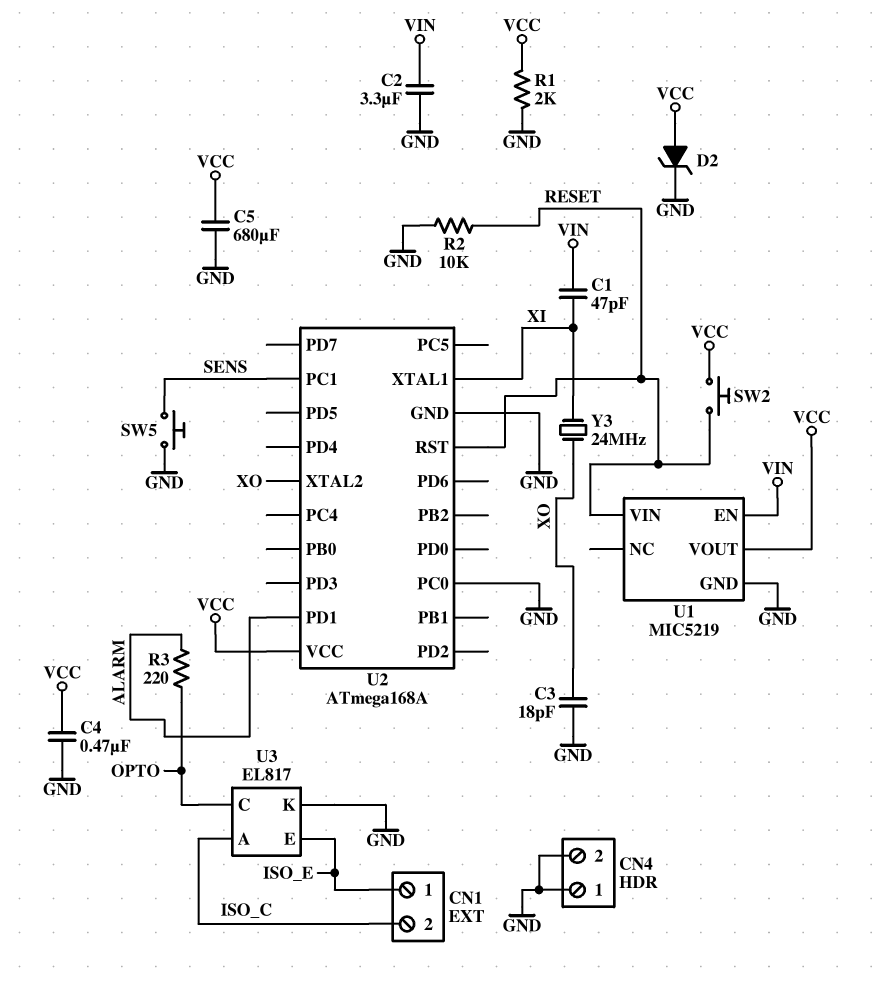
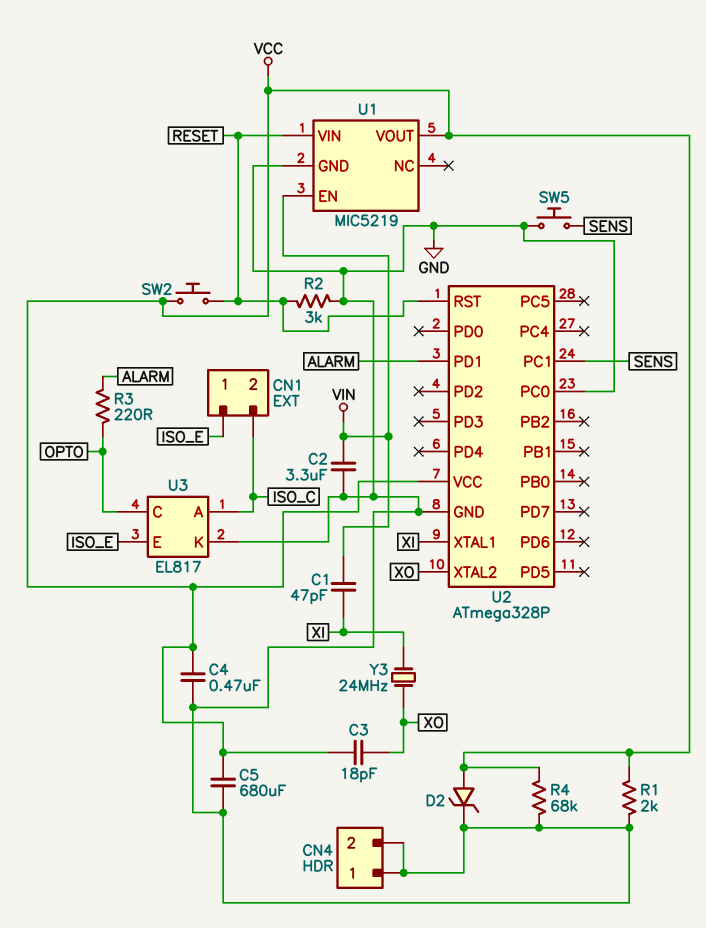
C3: 18pF (GND, XO) -> 18pF (VCC, XO)
R2: 10k (GND, RESET) -> 3k (GND, RESET)
R4: none -> 68k (GND, VCC)
U2: ATmega168A -> ATmega328P

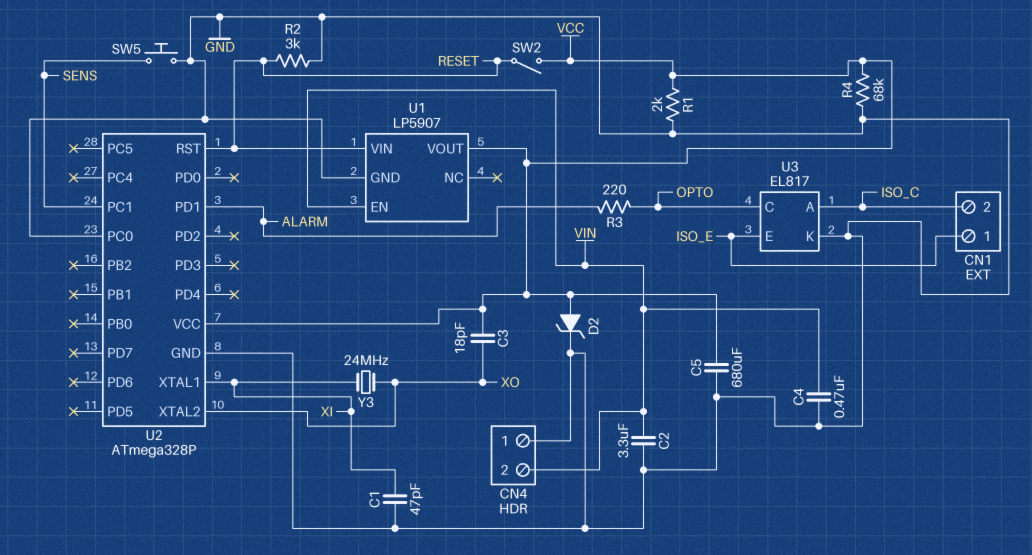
C1: 47pF (VIN, XI) -> 47pF (GND, XI)
C4: 470nF (GND, VCC) -> 470nF (GND, VIN)
CN4 pin 2: GND -> VIN
SW2: button (RESET, VCC) -> switch (RESET, VCC)
U1: MIC5219 -> LP5907

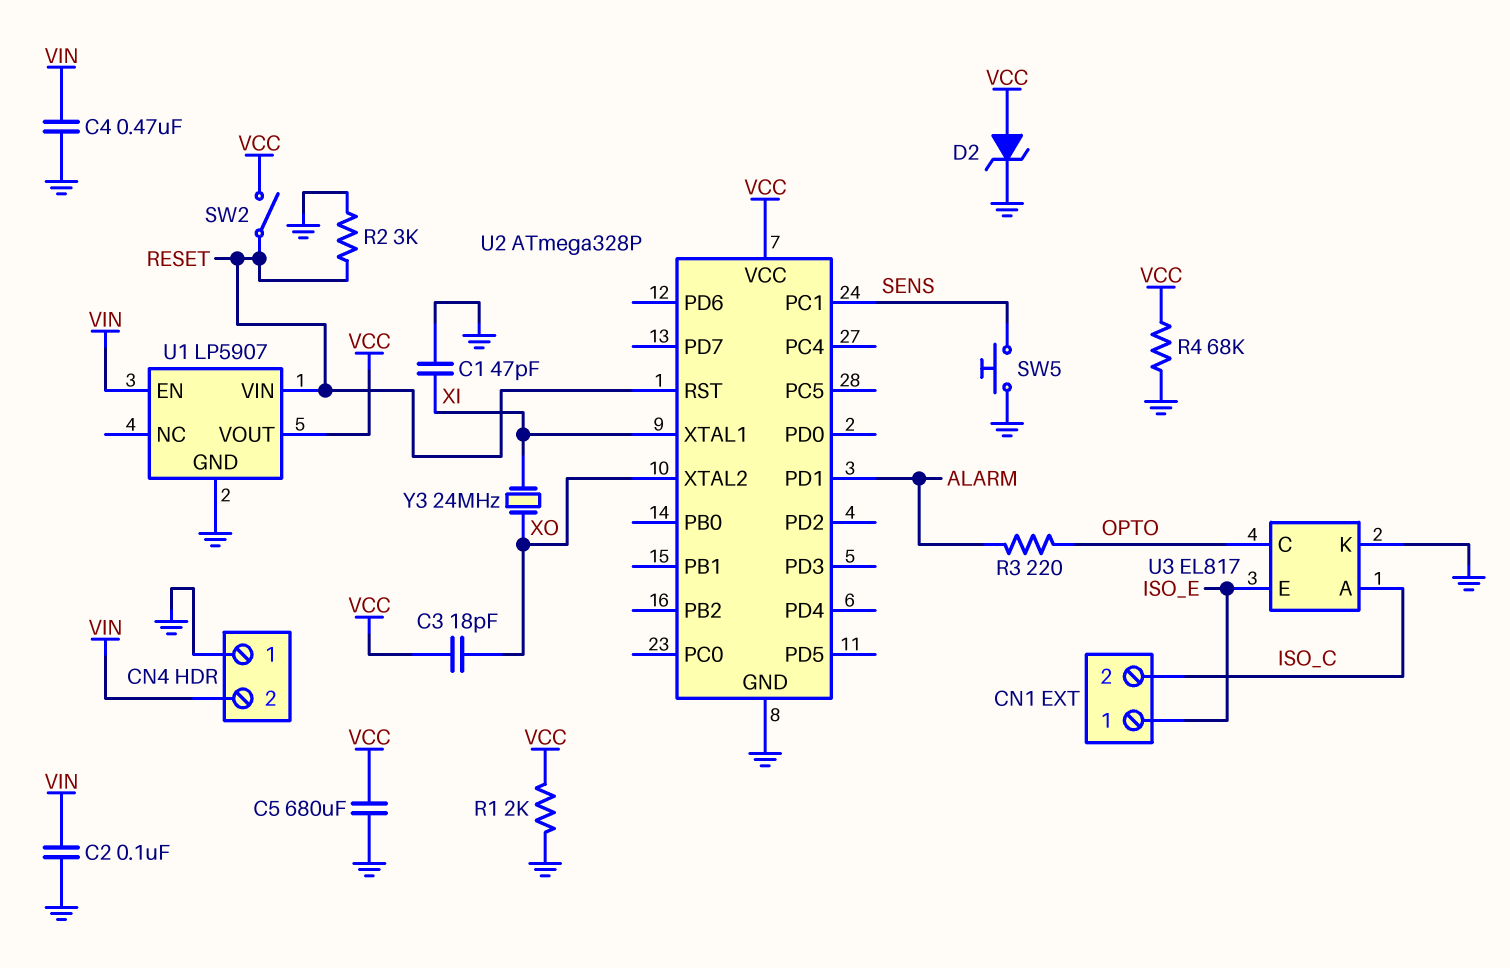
C2: 3.3uF (GND, VIN) -> 100nF (GND, VIN)
U2 pin PC0: GND -> none

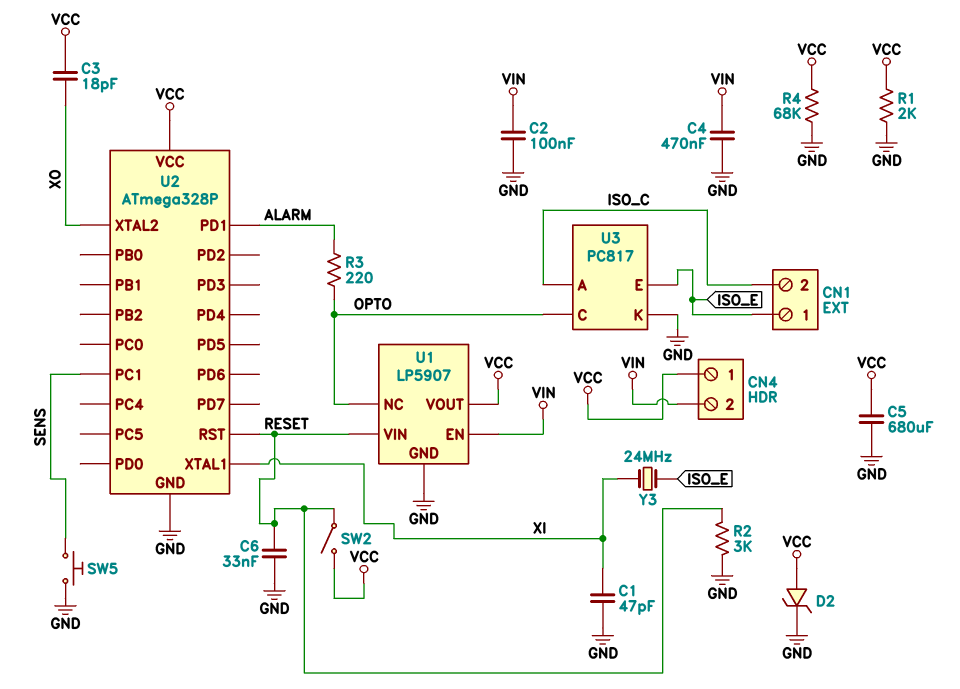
C6: none -> 33nF (GND, RESET)
CN4 pin 1: GND -> VCC
U1 pin NC: none -> OPTO
U3: EL817 -> PC817
Y3: 24MHz (XI, XO) -> 24MHz (ISO_E, XI)

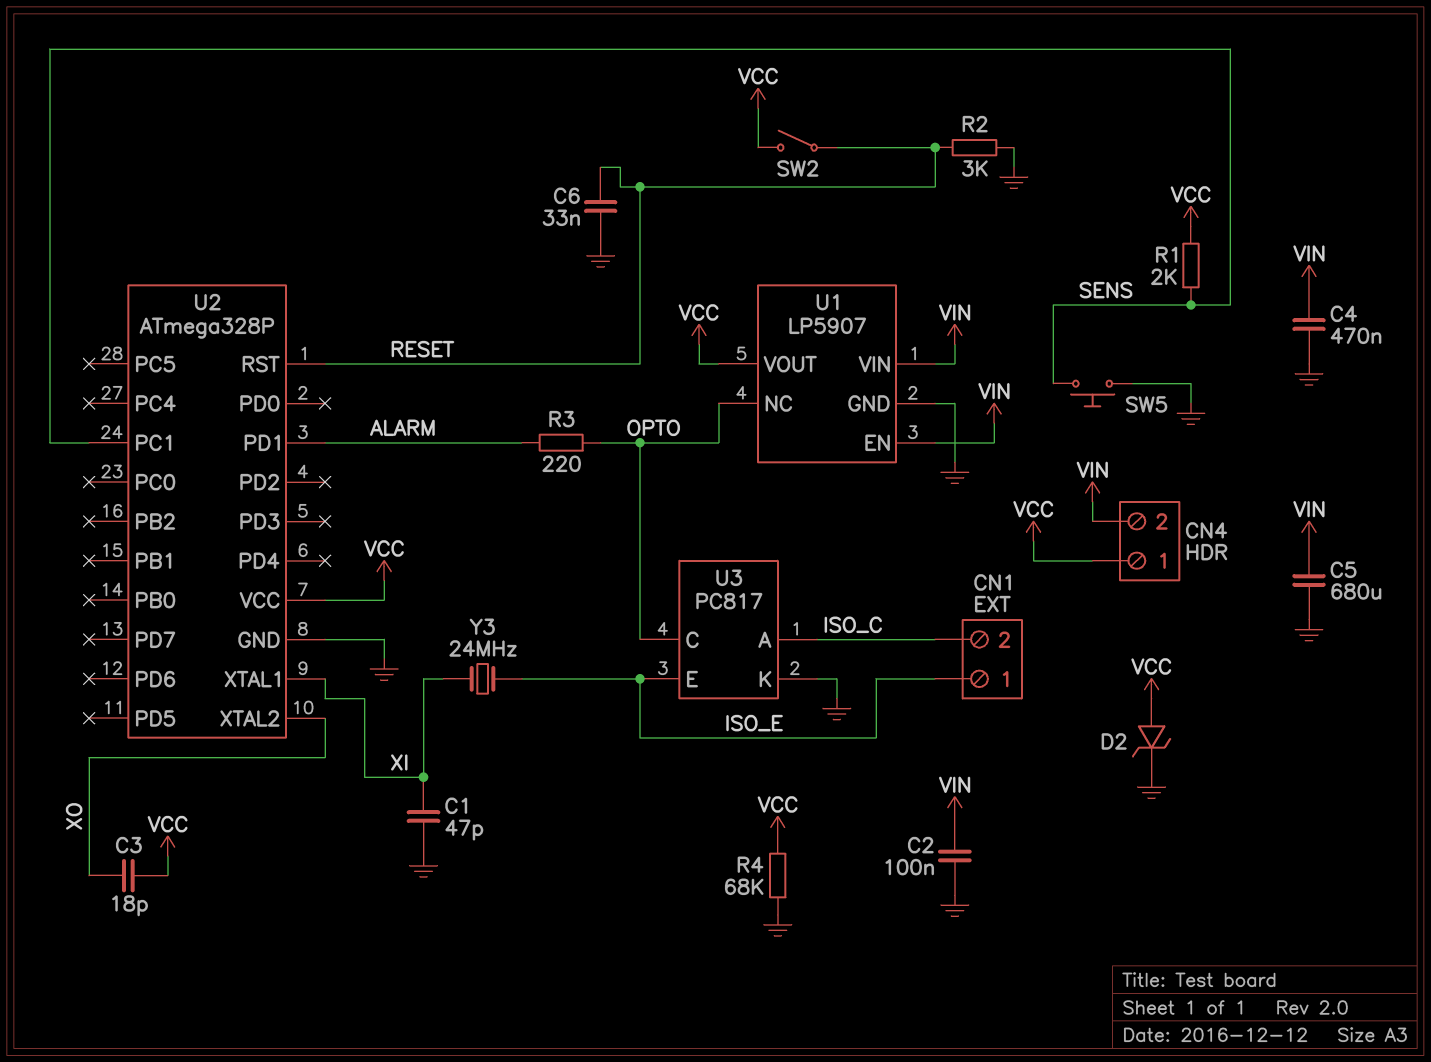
C5: 680uF (GND, VCC) -> 680uF (GND, VIN)
R1: 2k (GND, VCC) -> 2k (SENS, VCC)
U1 pin VIN: RESET -> VIN

